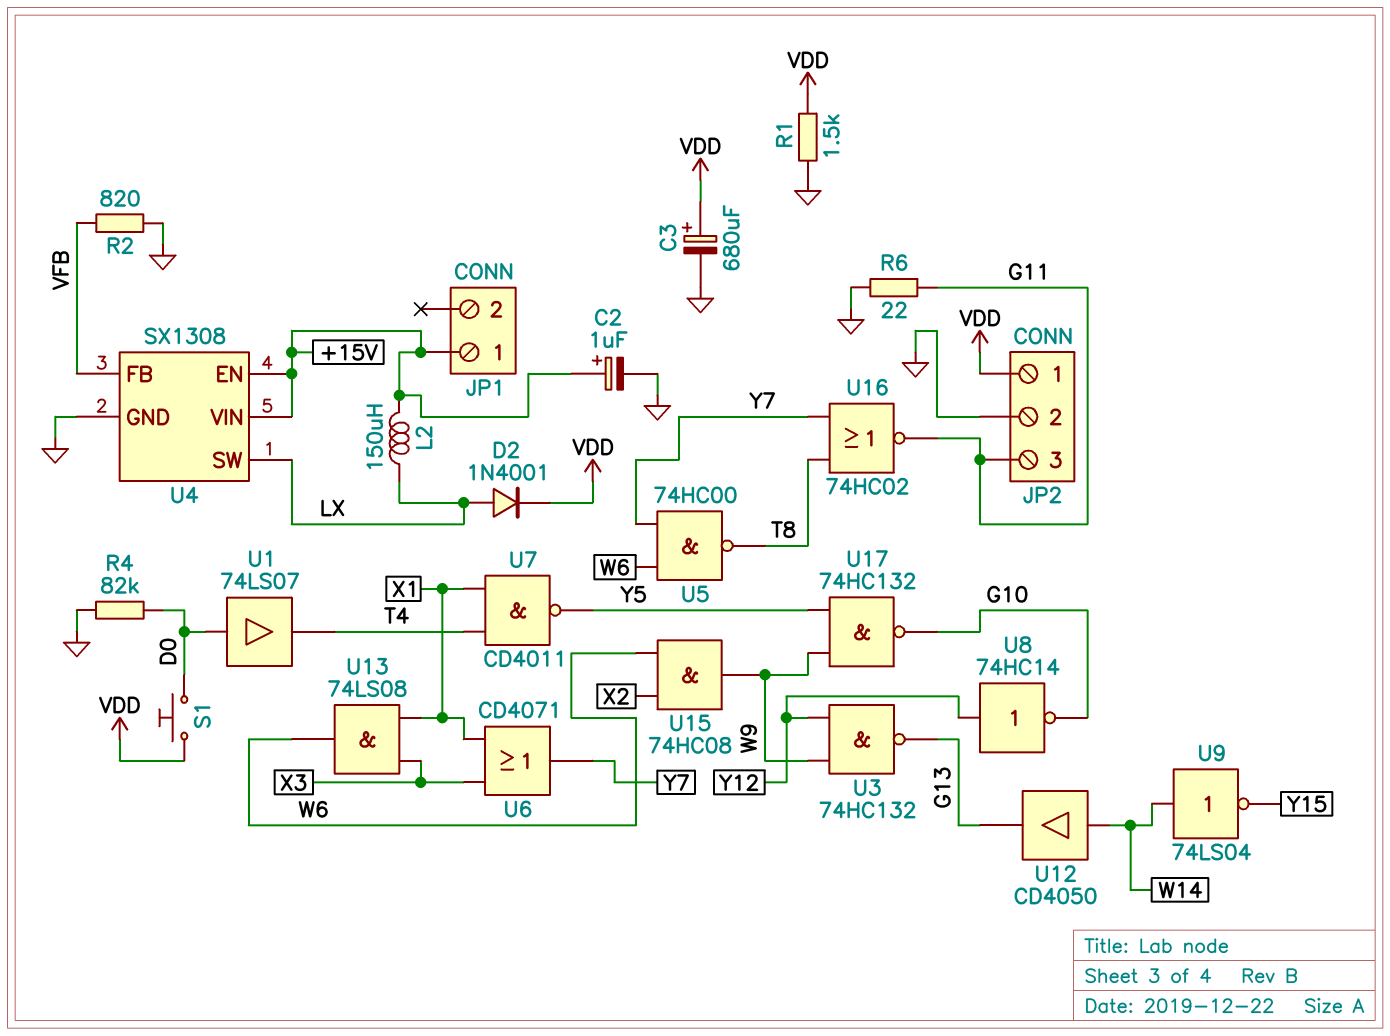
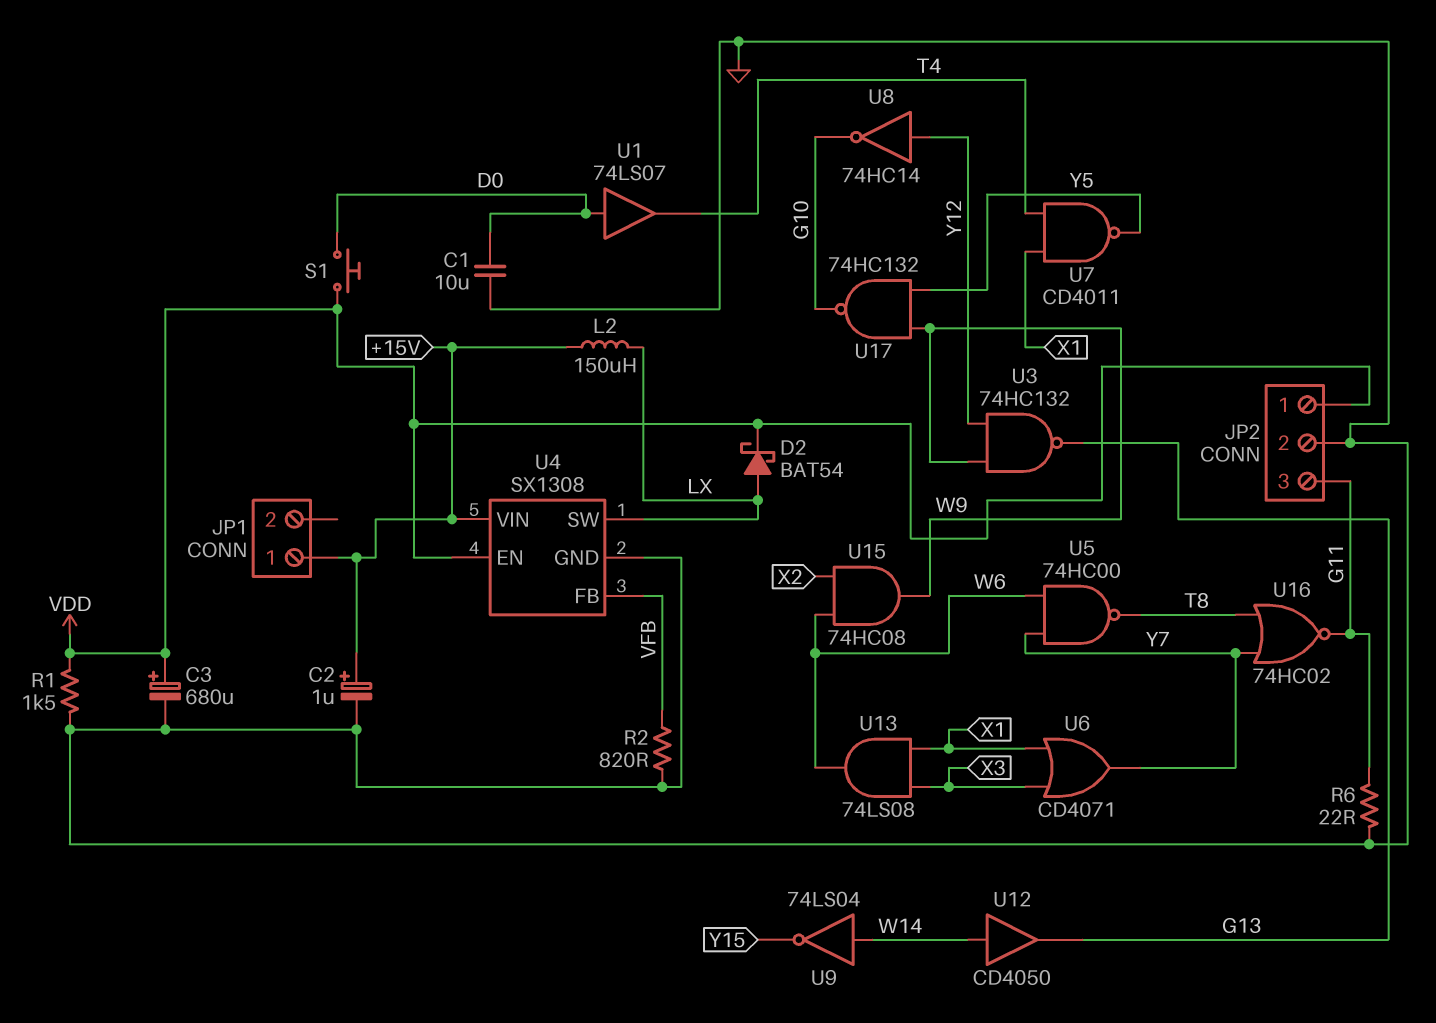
C1: none -> 10uF (D0, GND)
D2: diode 1N4001 (A LX, K VDD) -> schottky BAT54 (A LX, K VDD)
R4: 82k (D0, GND) -> none
U4 pin EN: +15V -> VDD

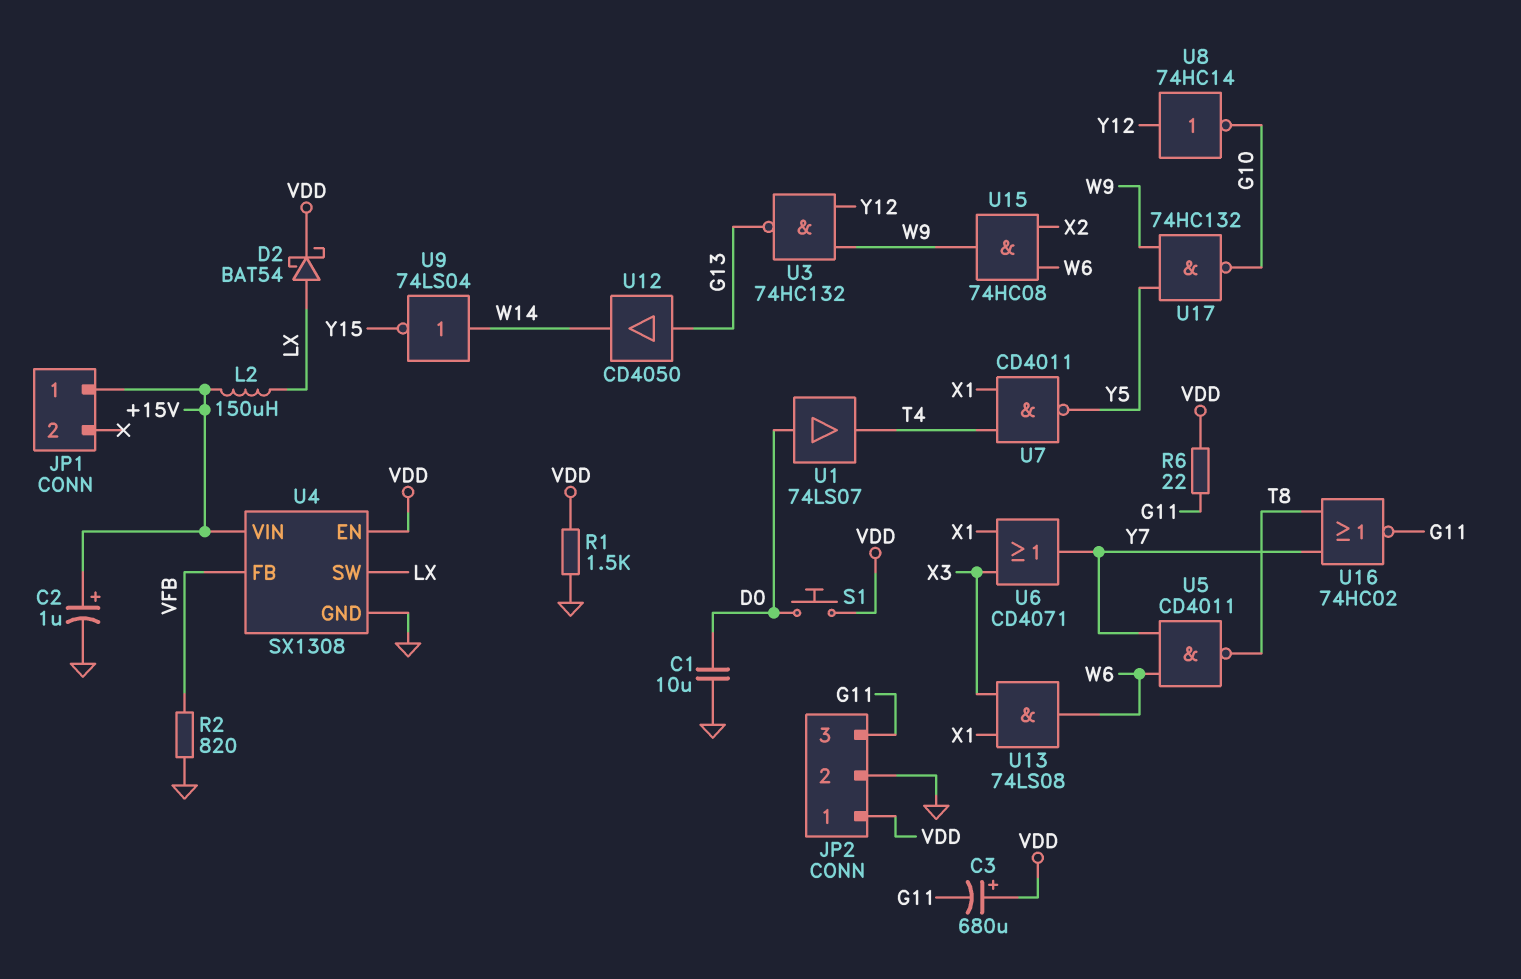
C3: 680uF (plus VDD, minus GND) -> 680uF (plus VDD, minus G11)
R6: 22 (G11, GND) -> 22 (G11, VDD)
U5: NAND 74HC00 (in W6, in Y7, out T8) -> NAND CD4011 (in W6, in Y7, out T8)
U12: buffer CD4050 (in W14, out G13) -> buffer CD4050 (in G13, out W14)

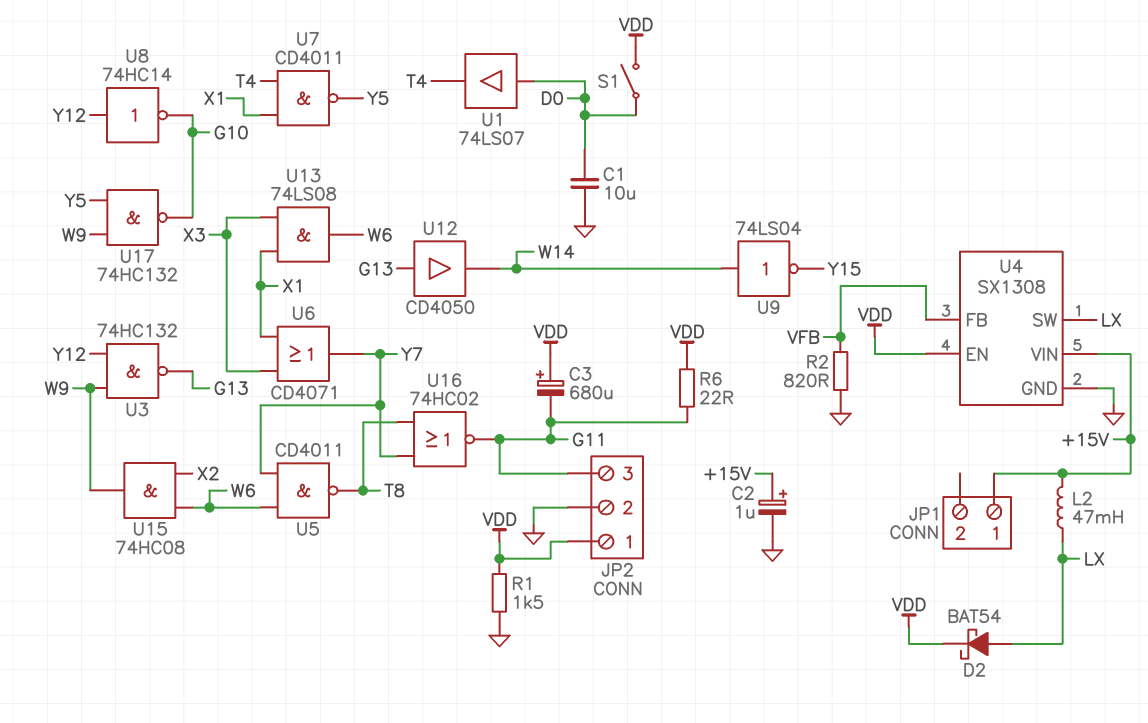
L2: 150uH (+15V, LX) -> 47mH (+15V, LX)
S1: button (D0, VDD) -> switch (D0, VDD)

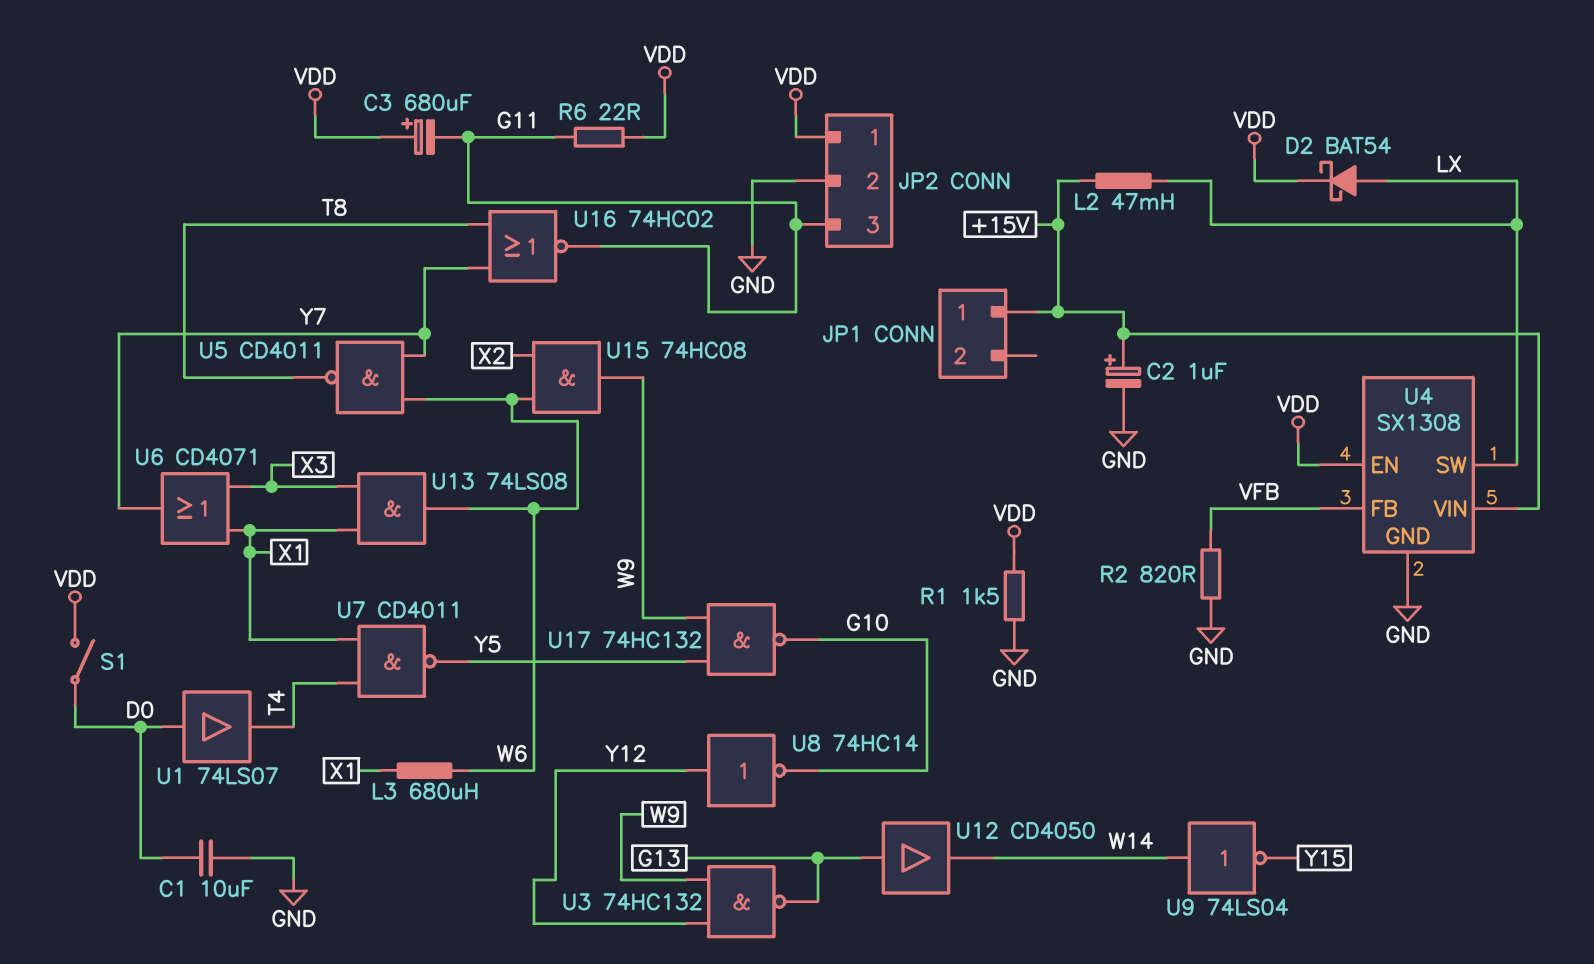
L3: none -> 680uH (W6, X1)

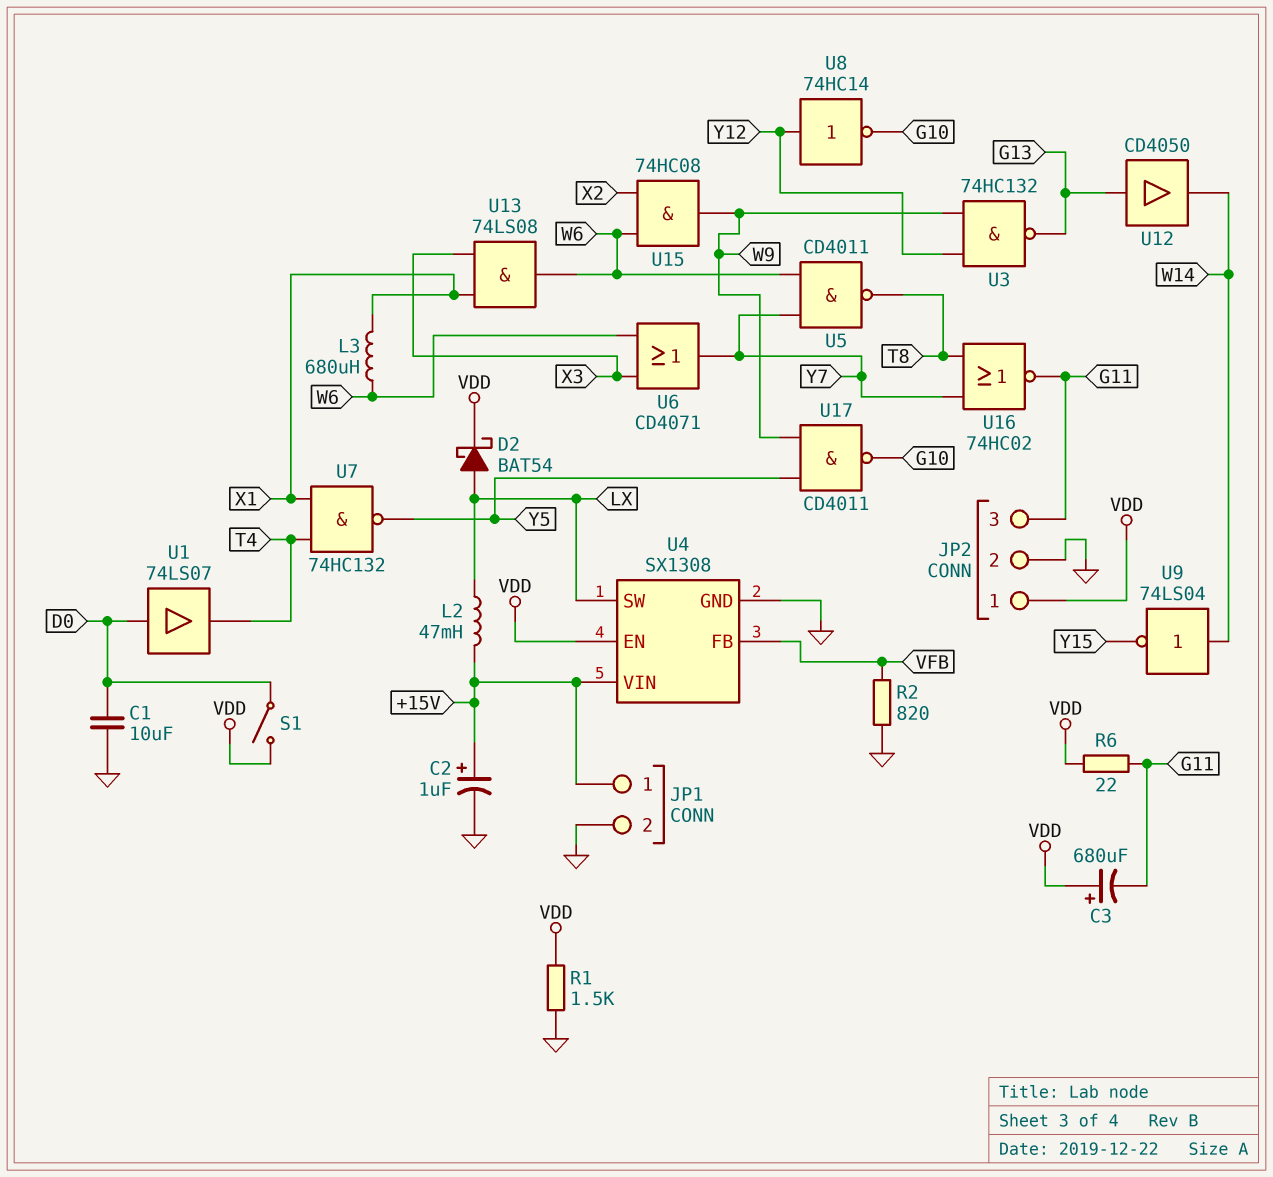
JP1 pin 2: none -> GND
U6: OR CD4071 (in X1, in X3, out Y7) -> OR CD4071 (in W6, in X3, out Y7)
U7: NAND CD4011 (in T4, in X1, out Y5) -> NAND 74HC132 (in T4, in X1, out Y5)
U17: NAND 74HC132 (in W9, in Y5, out G10) -> NAND CD4011 (in W9, in Y5, out G10)

